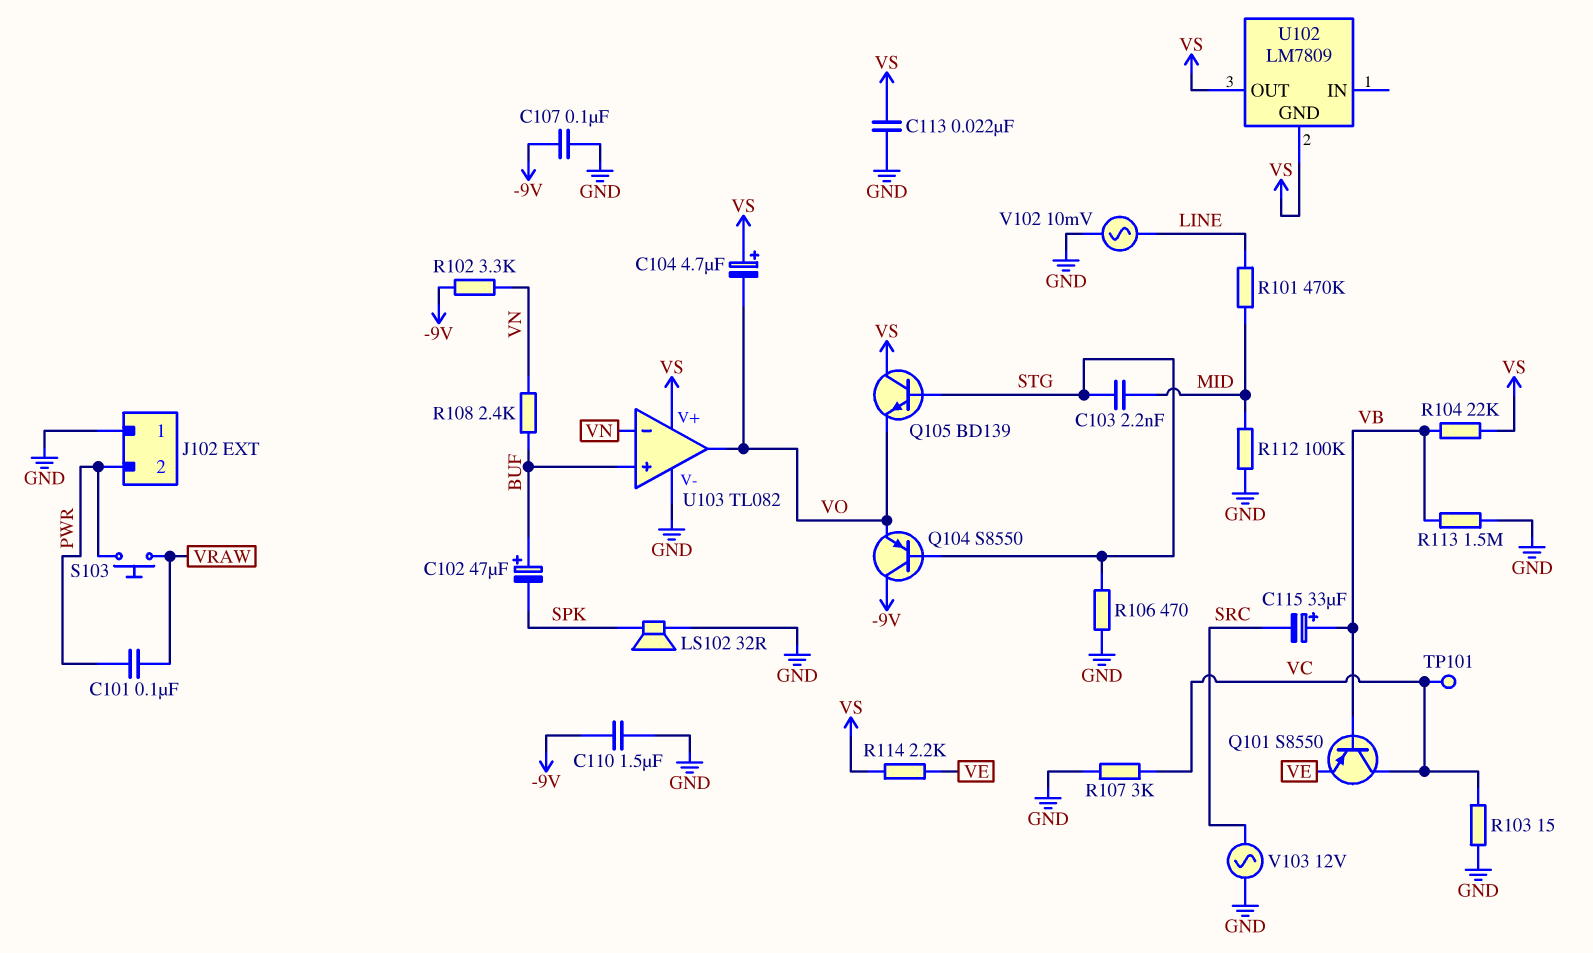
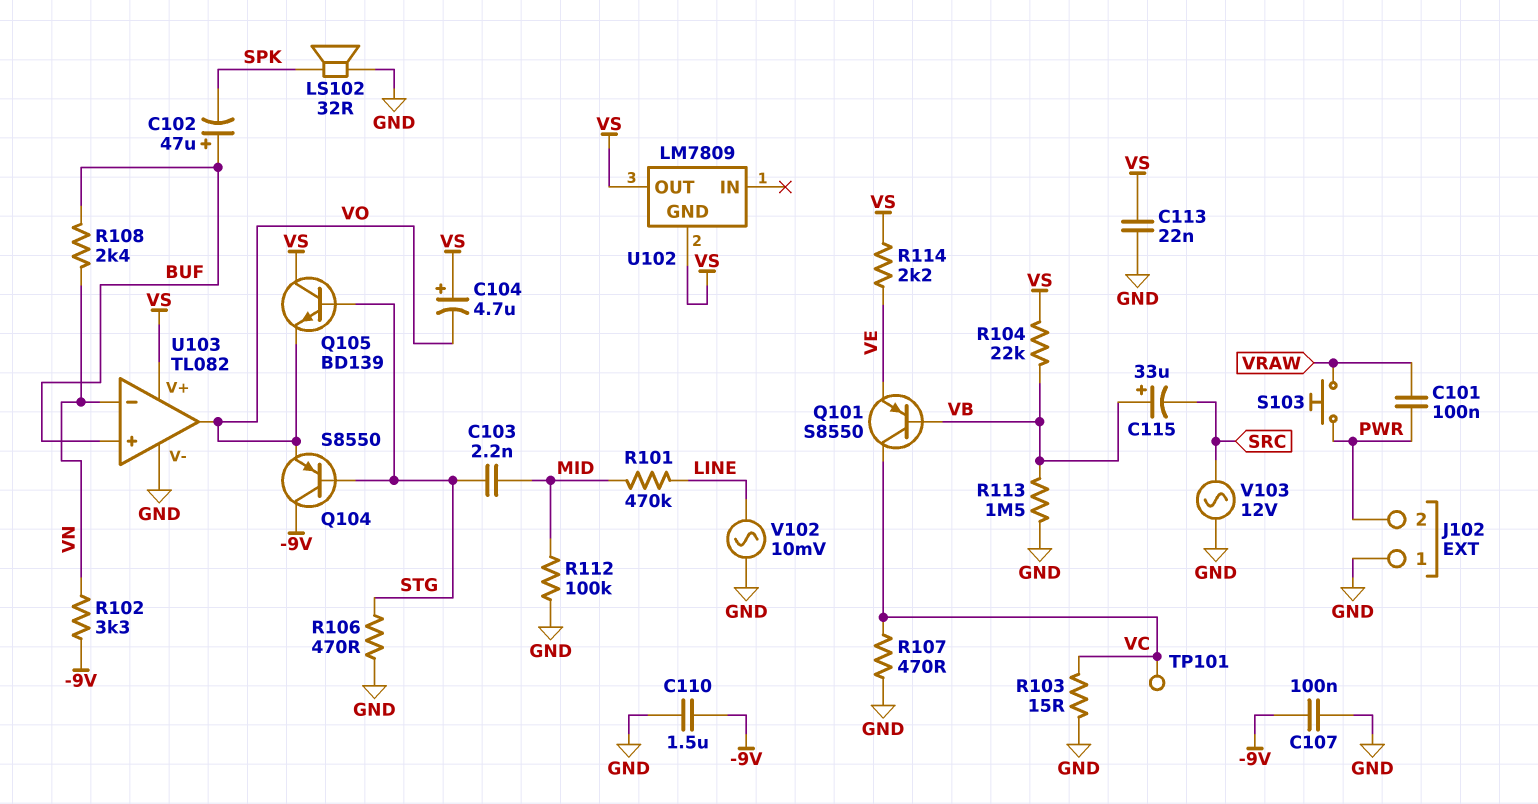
R107: 3k (GND, VC) -> 470 (GND, VC)

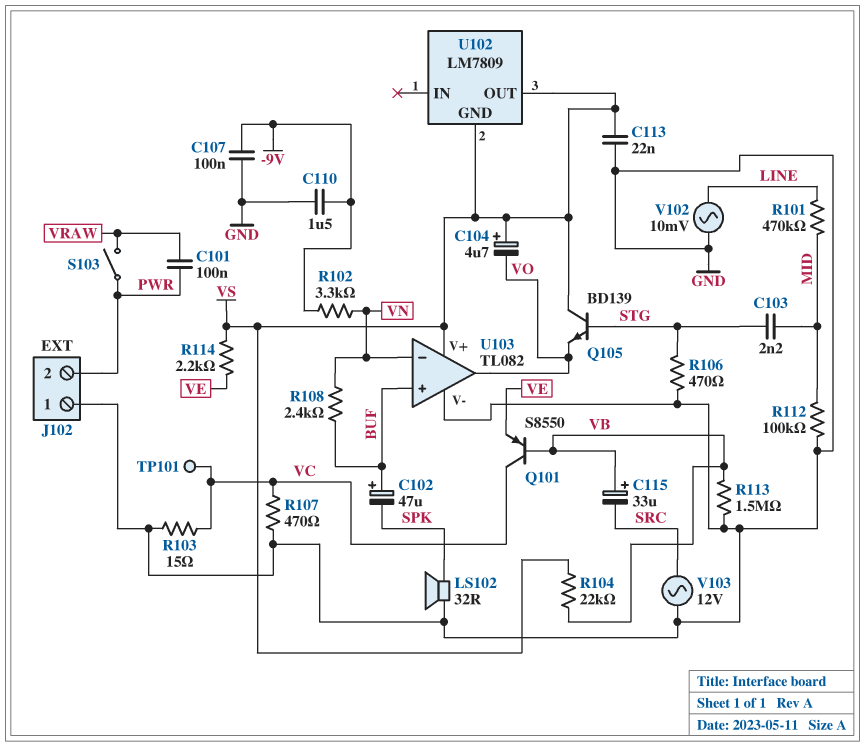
Q104: PNP S8550 (B STG, C -9V, E VO) -> none
S103: button (PWR, VRAW) -> switch (PWR, VRAW)

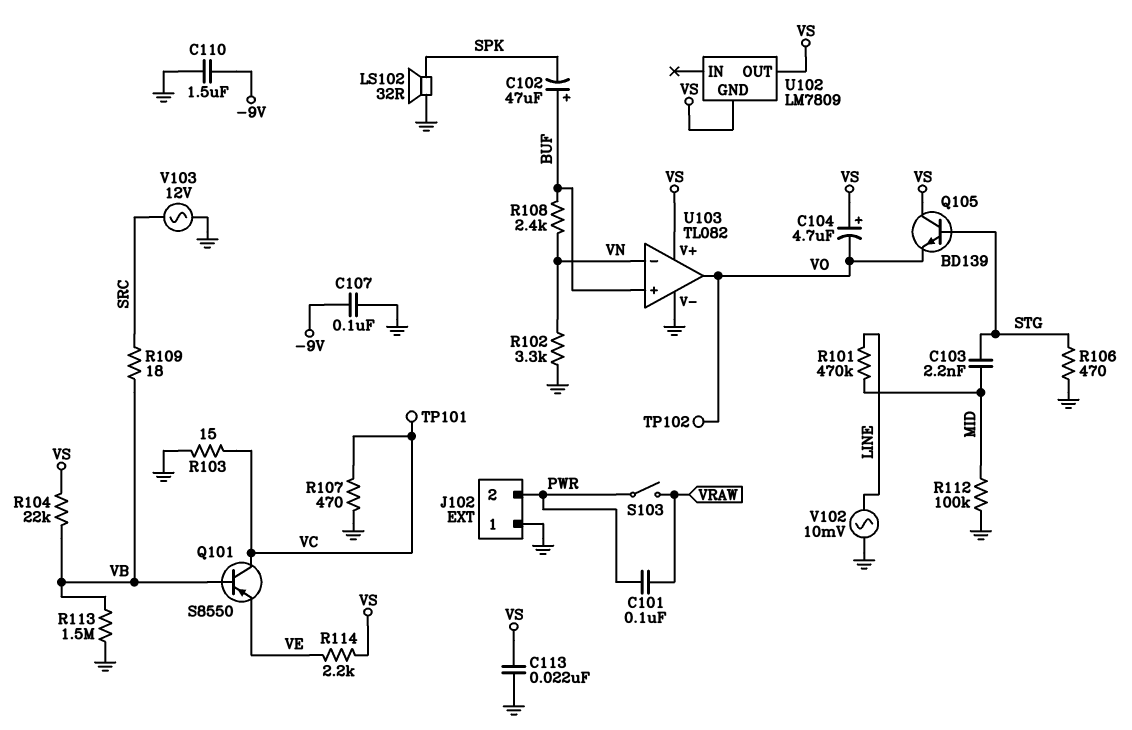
C115: 33uF (plus VB, minus SRC) -> none
R102: 3.3k (-9V, VN) -> 3.3k (GND, VN)
R109: none -> 18 (SRC, VB)
TP102: none -> test point (VO)

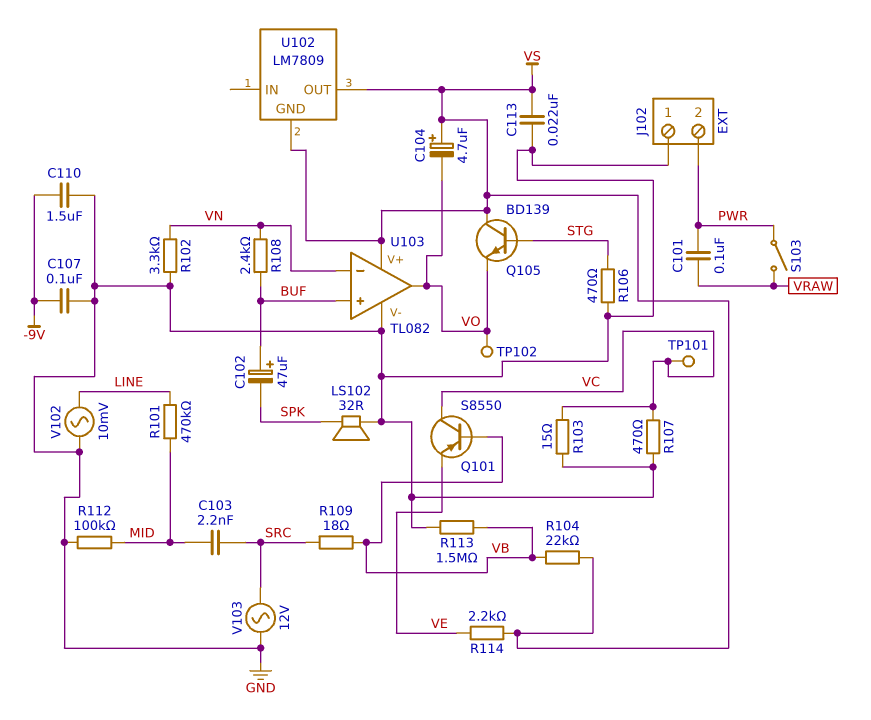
C103: 2.2nF (MID, STG) -> 2.2nF (MID, SRC)

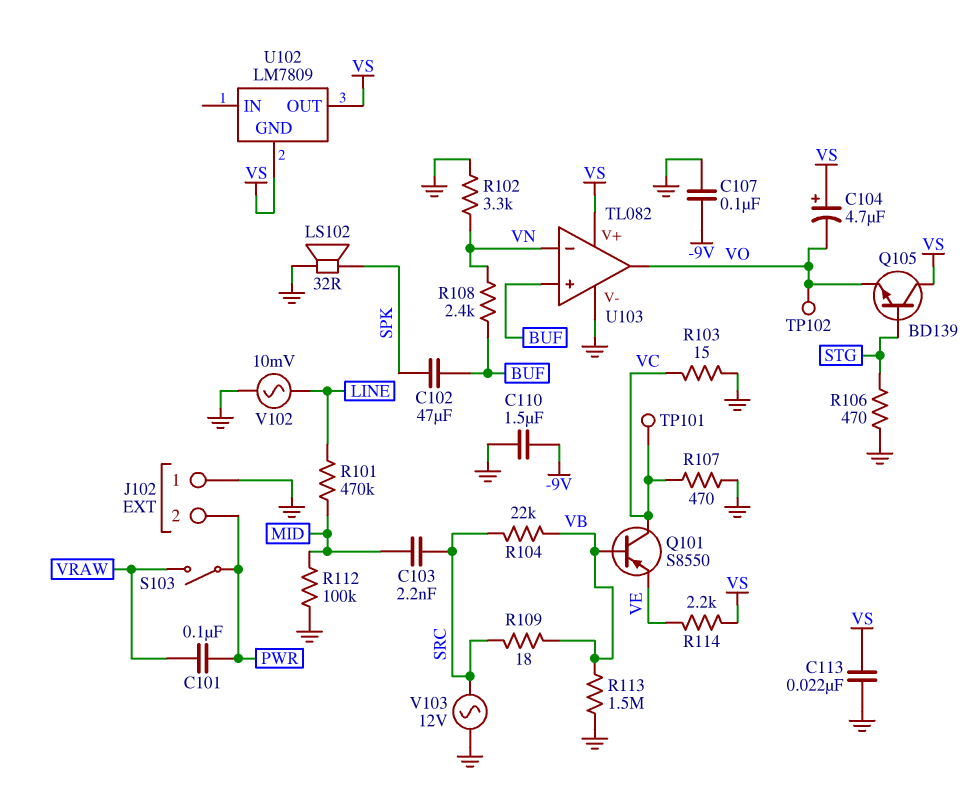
C102: 47uF (plus BUF, minus SPK) -> 47uF (BUF, SPK)
R104: 22k (VB, VS) -> 22k (SRC, VB)

